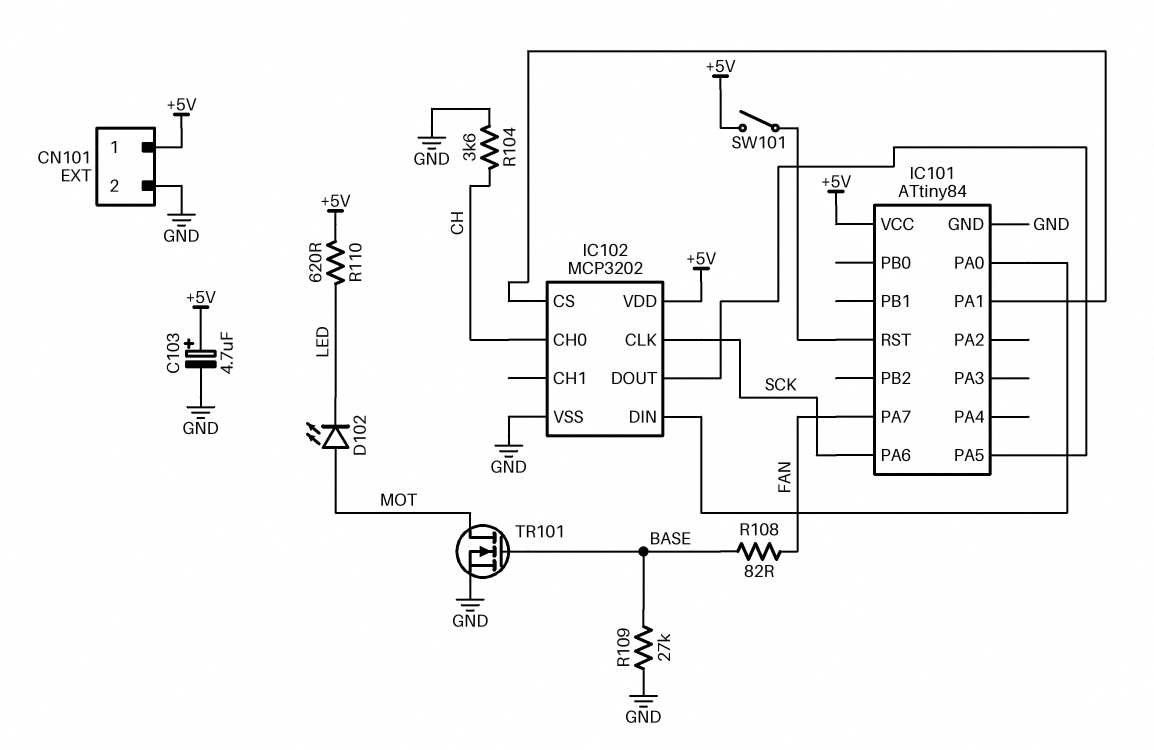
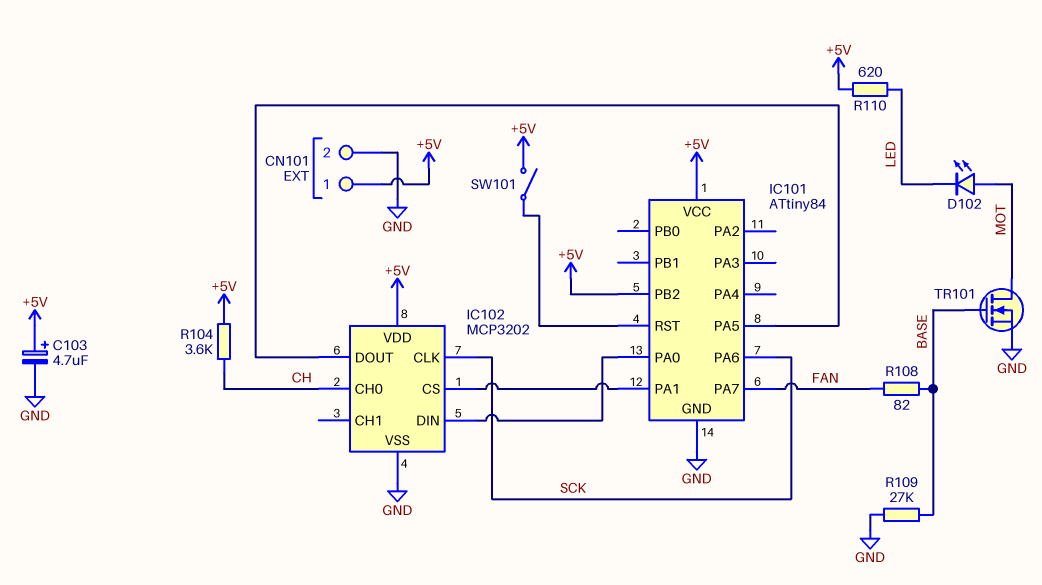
IC101 pin PB2: none -> +5V
R104: 3.6k (CH, GND) -> 3.6k (+5V, CH)

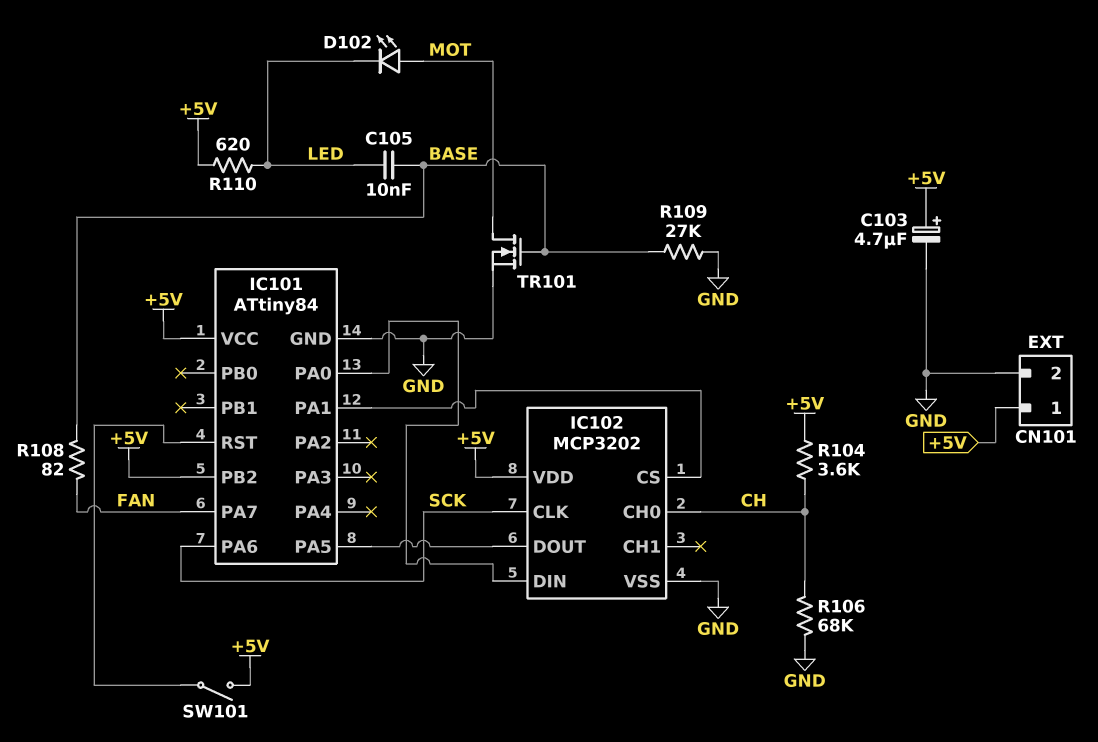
C105: none -> 10nF (BASE, LED)
R106: none -> 68k (CH, GND)

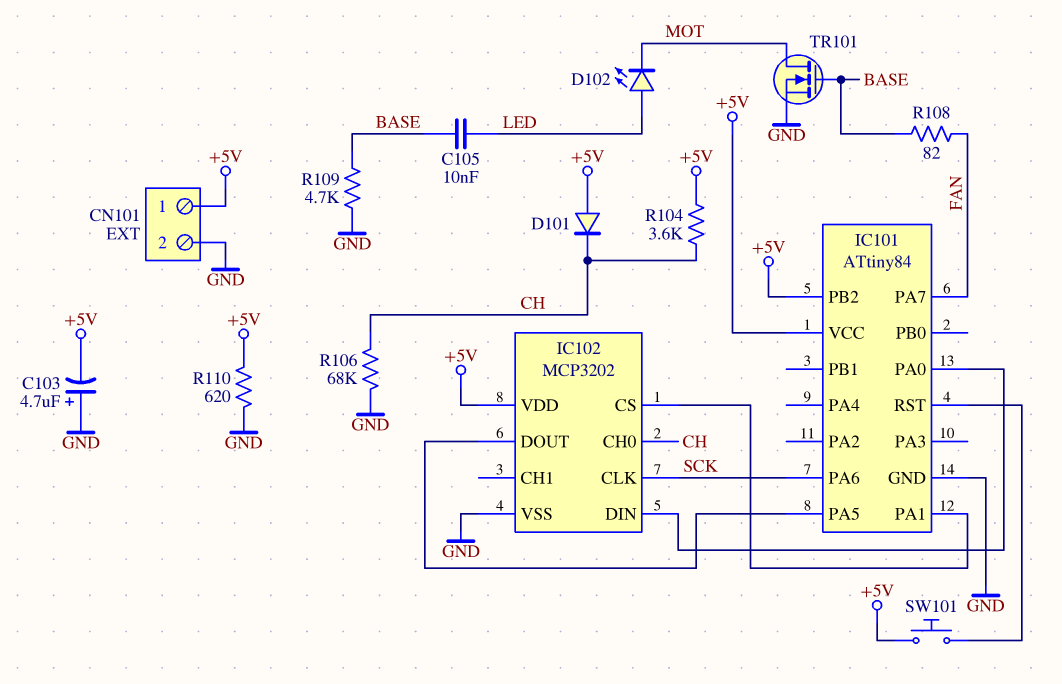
C103: 4.7uF (plus +5V, minus GND) -> 4.7uF (plus GND, minus +5V)
D101: none -> diode (A +5V, K CH)
D102: LED (A MOT, K LED) -> LED (A LED, K MOT)
R109: 27k (BASE, GND) -> 4.7k (BASE, GND)
R110: 620 (+5V, LED) -> 620 (+5V, GND)
SW101: switch (+5V, IC101/RST) -> button (+5V, IC101/RST)

